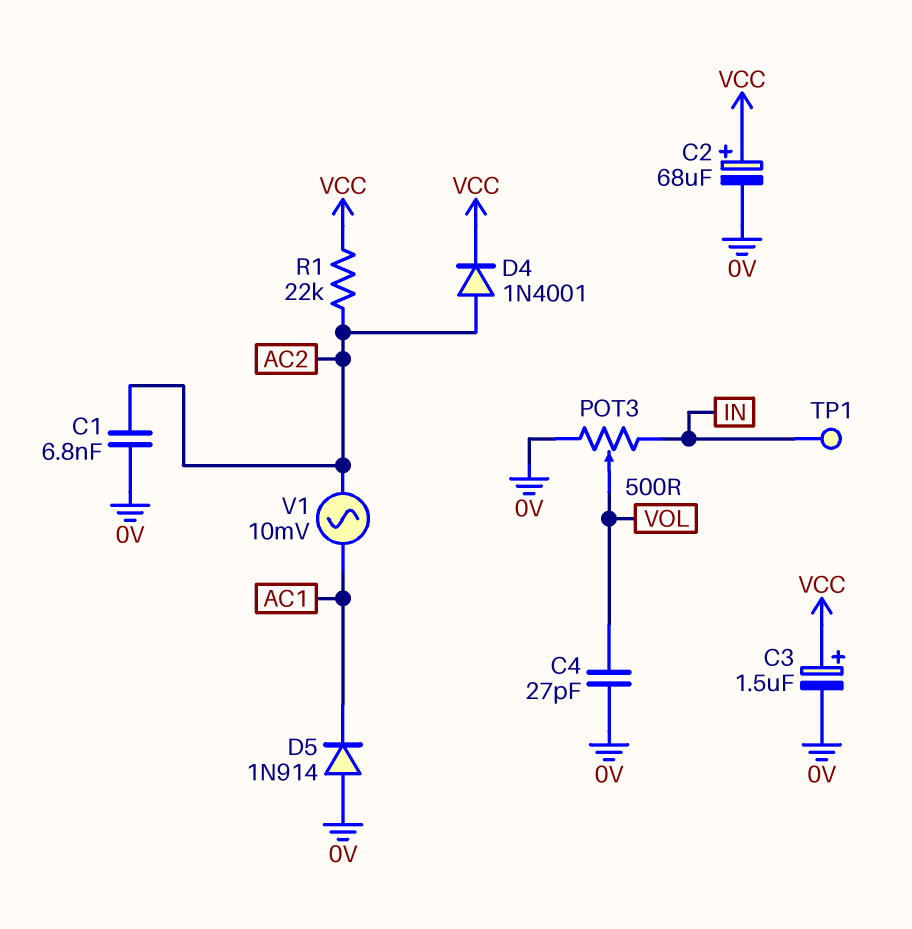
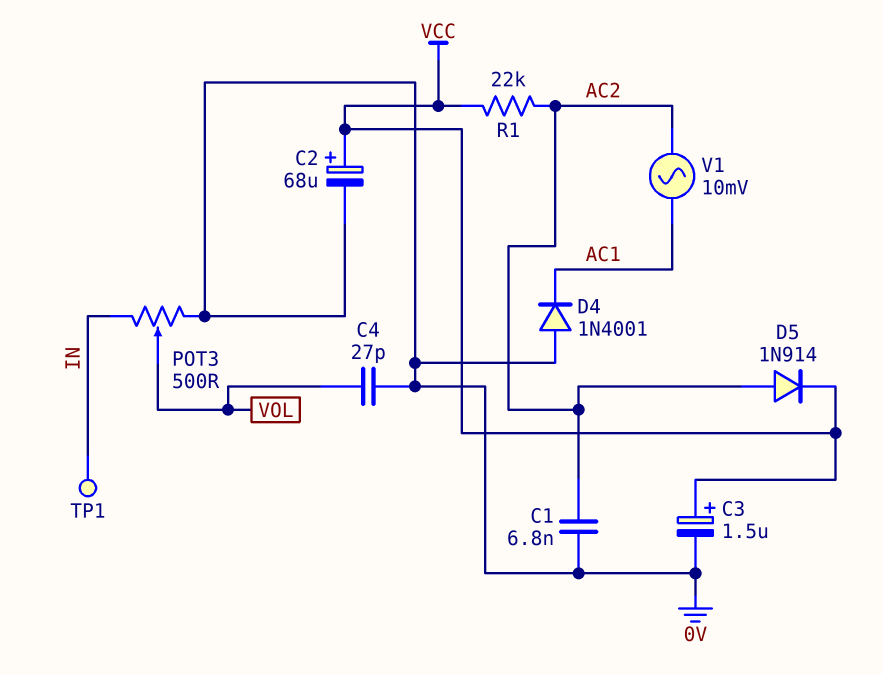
D4: diode 1N4001 (A AC2, K VCC) -> diode 1N4001 (A 0V, K AC1)
D5: diode 1N914 (A 0V, K AC1) -> diode 1N914 (A AC2, K VCC)

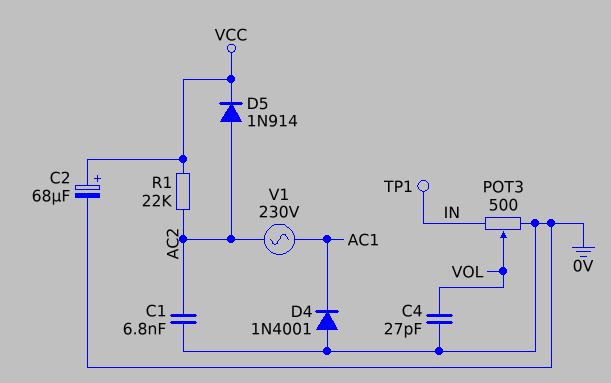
C3: 1.5uF (plus VCC, minus 0V) -> none
V1: AC 10mV (AC1, AC2) -> AC 230V (AC1, AC2)

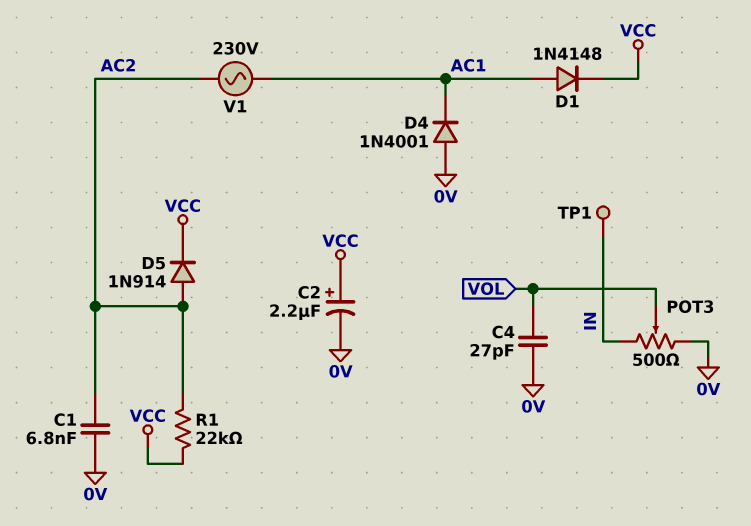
C2: 68uF (plus VCC, minus 0V) -> 2.2uF (plus VCC, minus 0V)
D1: none -> diode 1N4148 (A AC1, K VCC)

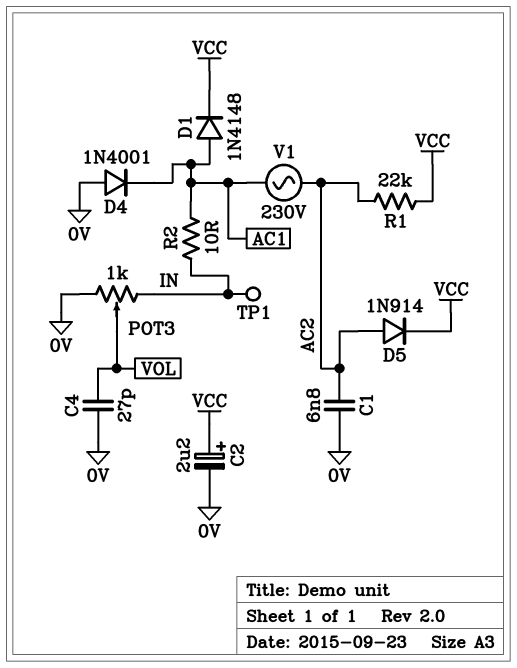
POT3: 500 (0V, IN, wiper VOL) -> 1k (0V, IN, wiper VOL)
R2: none -> 10 (AC1, IN)

